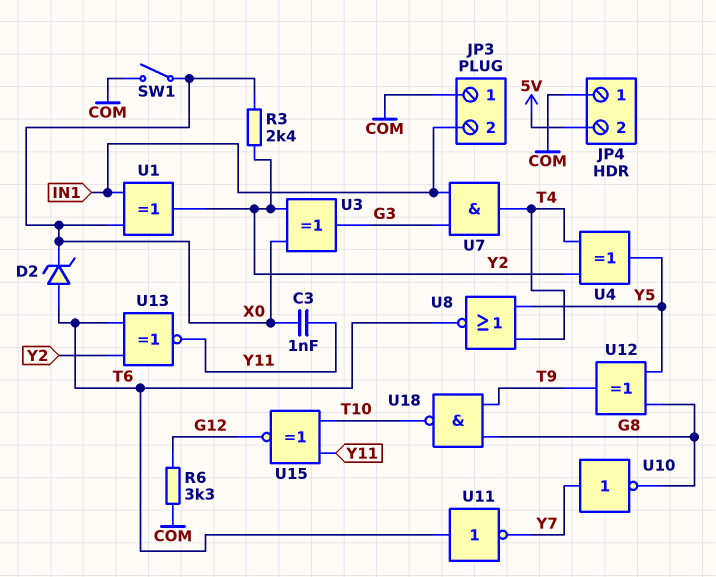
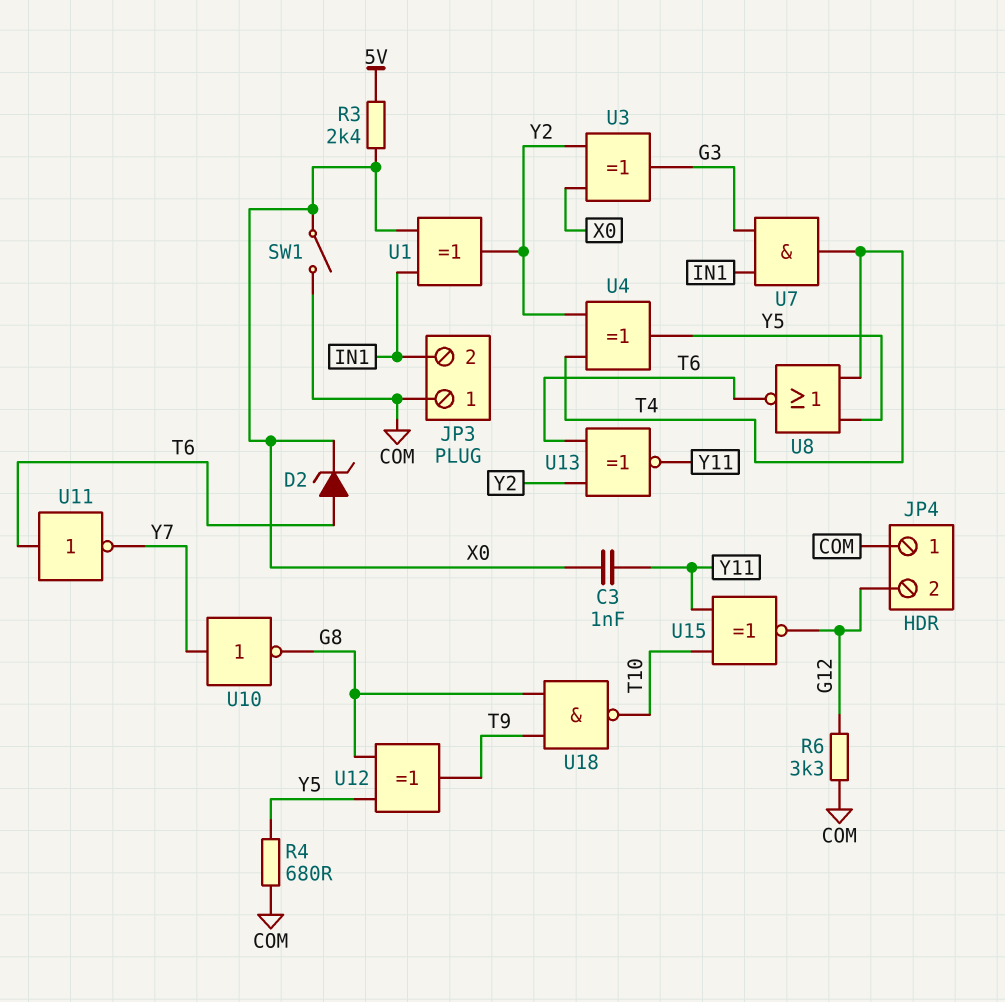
JP4 pin 2: 5V -> G12
R3: 2.4k (X0, Y2) -> 2.4k (5V, X0)
R4: none -> 680 (COM, Y5)

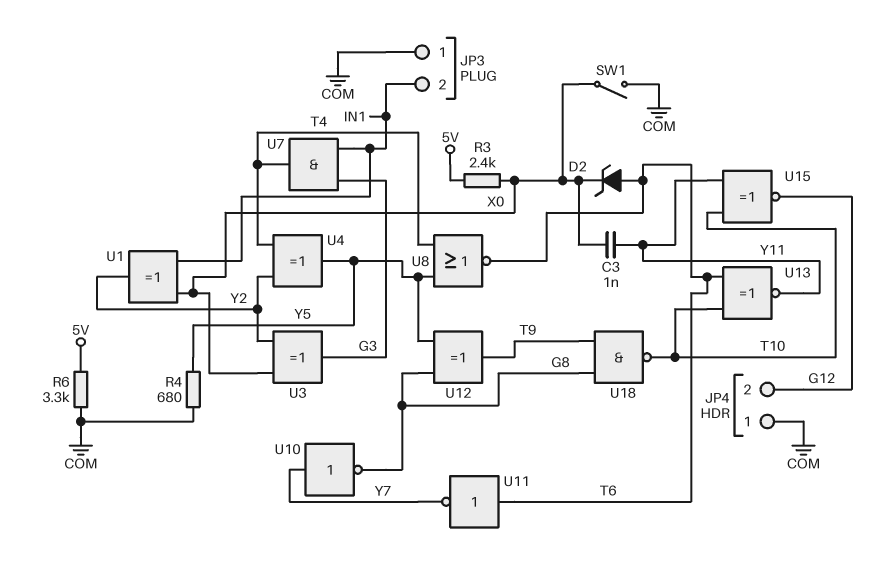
R6: 3.3k (COM, G12) -> 3.3k (5V, COM)
U13: XNOR (in T6, in Y2, out Y11) -> XNOR (in T6, in T10, out Y11)

